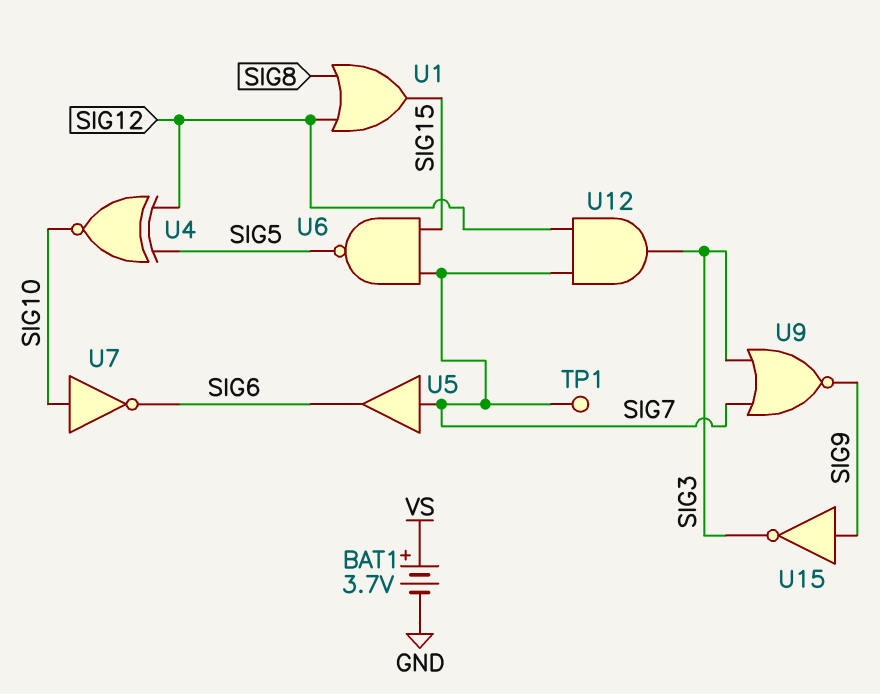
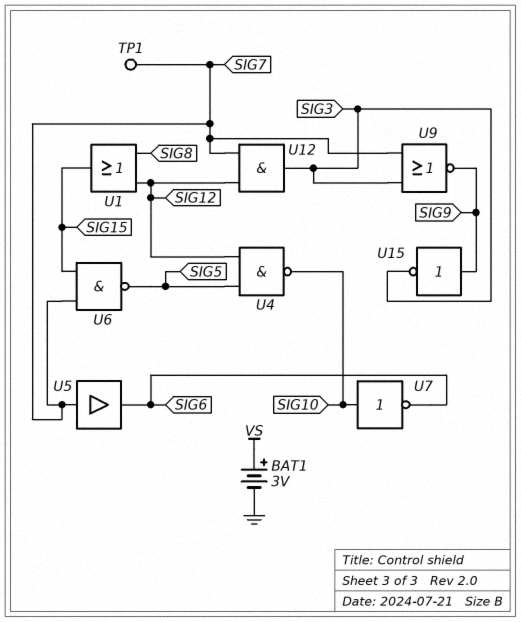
BAT1: 3.7V (plus VS, minus GND) -> 3V (plus VS, minus GND)
U4: XNOR (in SIG5, in SIG12, out SIG10) -> NAND (in SIG5, in SIG12, out SIG10)

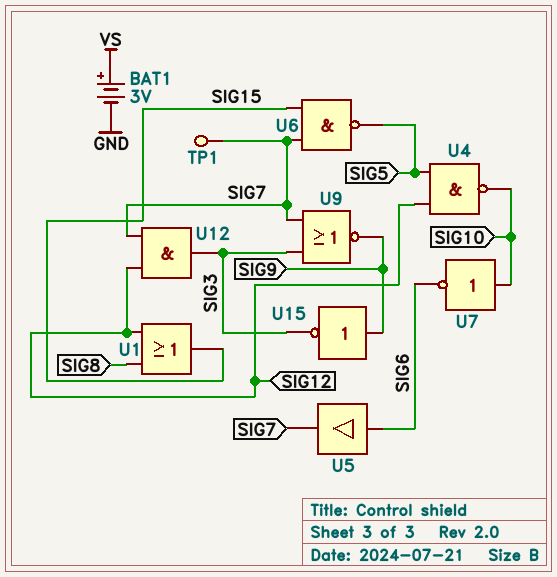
U5: buffer (in SIG7, out SIG6) -> buffer (in SIG6, out SIG7)

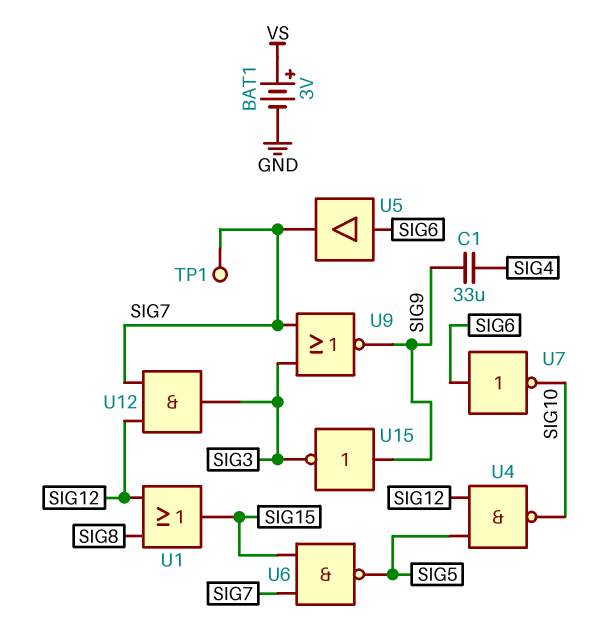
C1: none -> 33uF (SIG4, SIG9)
U7: NOT (in SIG10, out SIG6) -> NOT (in SIG6, out SIG10)

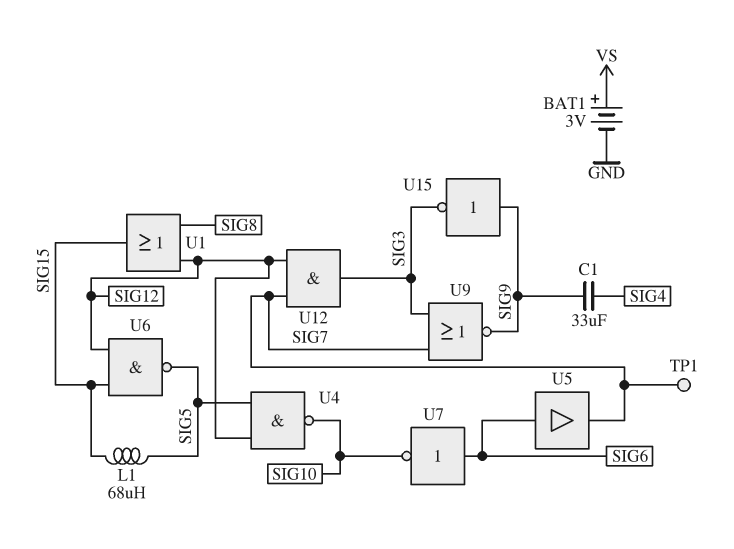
L1: none -> 68uH (SIG5, SIG15)
U6: NAND (in SIG7, in SIG15, out SIG5) -> NAND (in SIG12, in SIG15, out SIG5)

